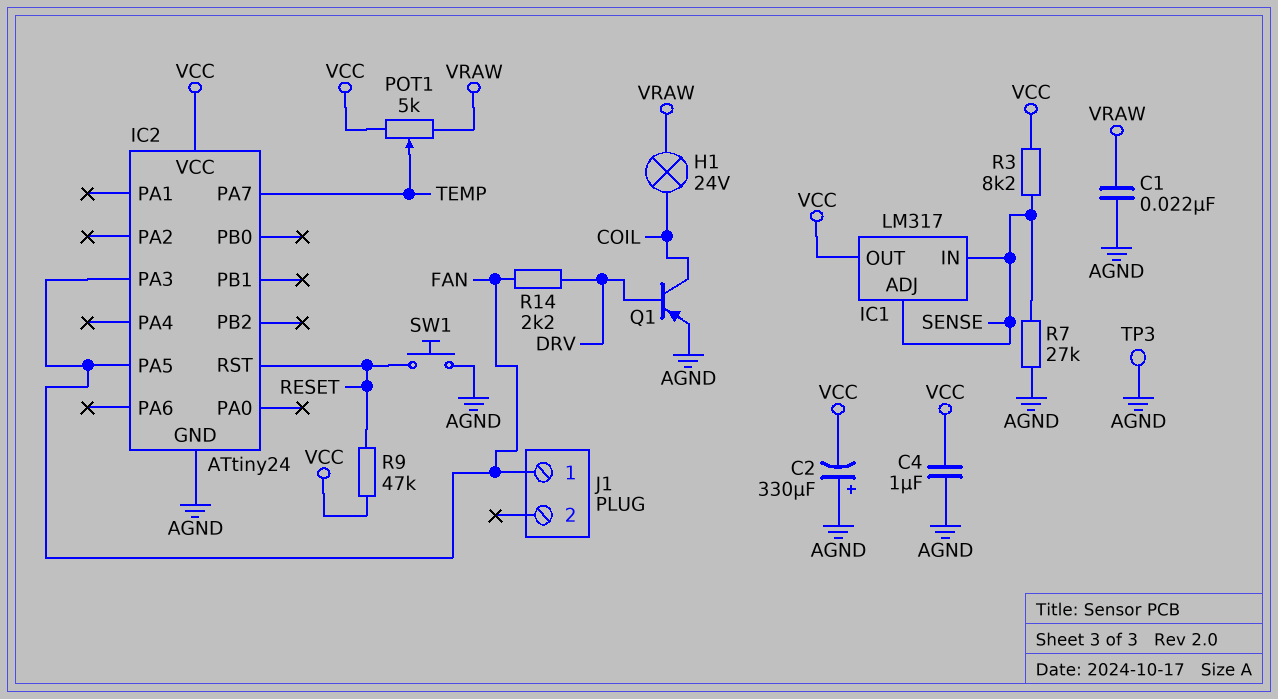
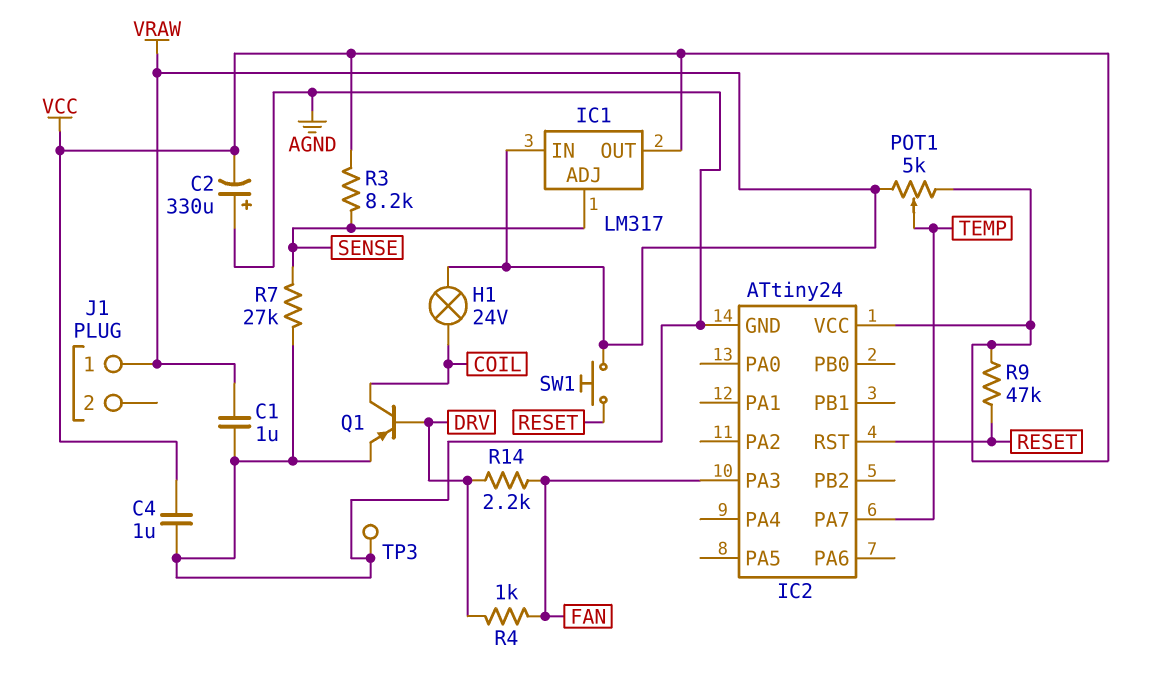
C1: 22nF (AGND, VRAW) -> 1uF (AGND, VRAW)
IC1 pin IN: SENSE -> VRAW
IC2 pin PA5: FAN -> none
J1 pin 1: FAN -> VRAW
R4: none -> 1k (DRV, FAN)
SW1: button (AGND, RESET) -> button (RESET, VRAW)

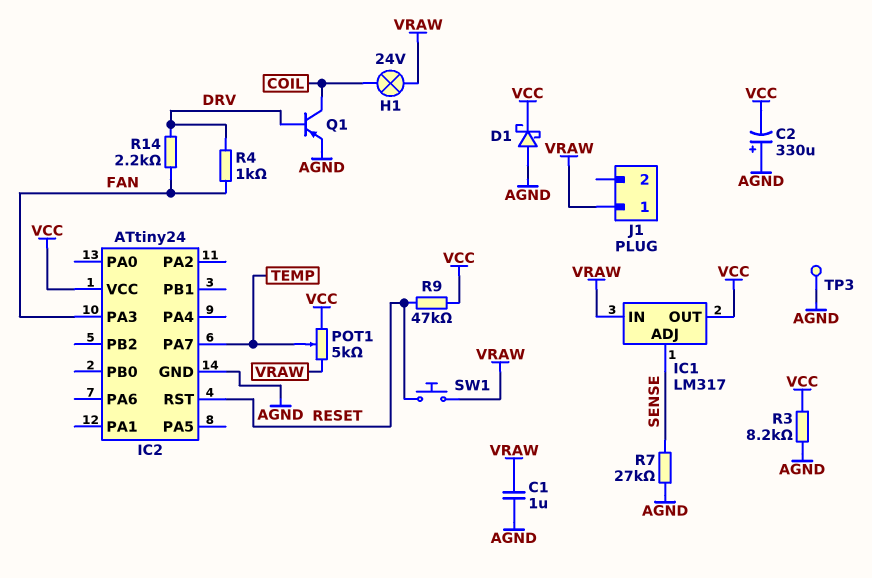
C4: 1uF (AGND, VCC) -> none
D1: none -> schottky (A AGND, K VCC)
R3: 8.2k (SENSE, VCC) -> 8.2k (AGND, VCC)

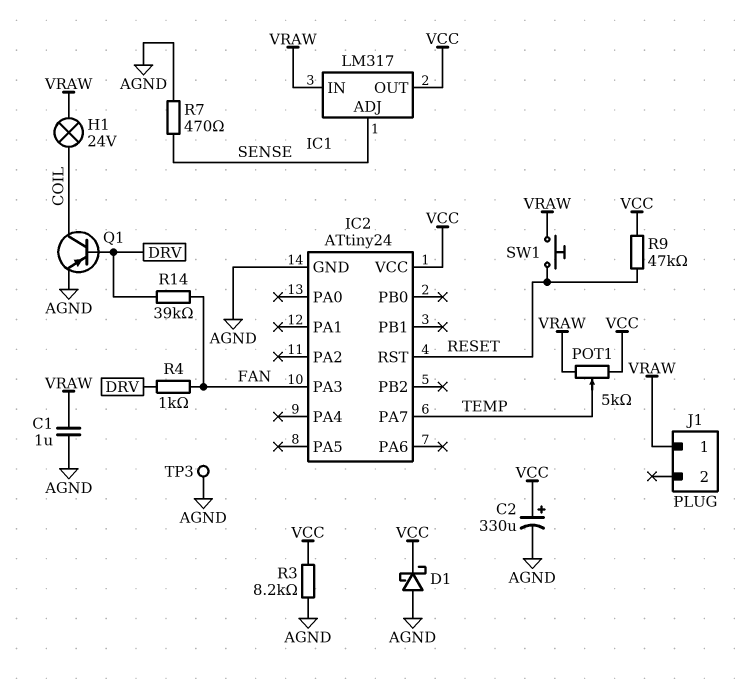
C2: 330uF (plus AGND, minus VCC) -> 330uF (plus VCC, minus AGND)
R7: 27k (AGND, SENSE) -> 470 (AGND, SENSE)
R14: 2.2k (DRV, FAN) -> 39k (DRV, FAN)

